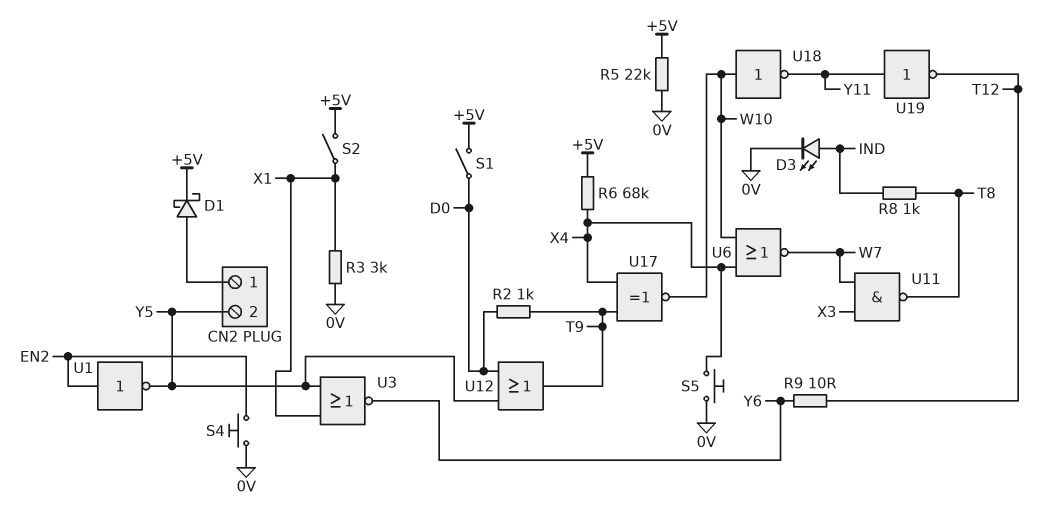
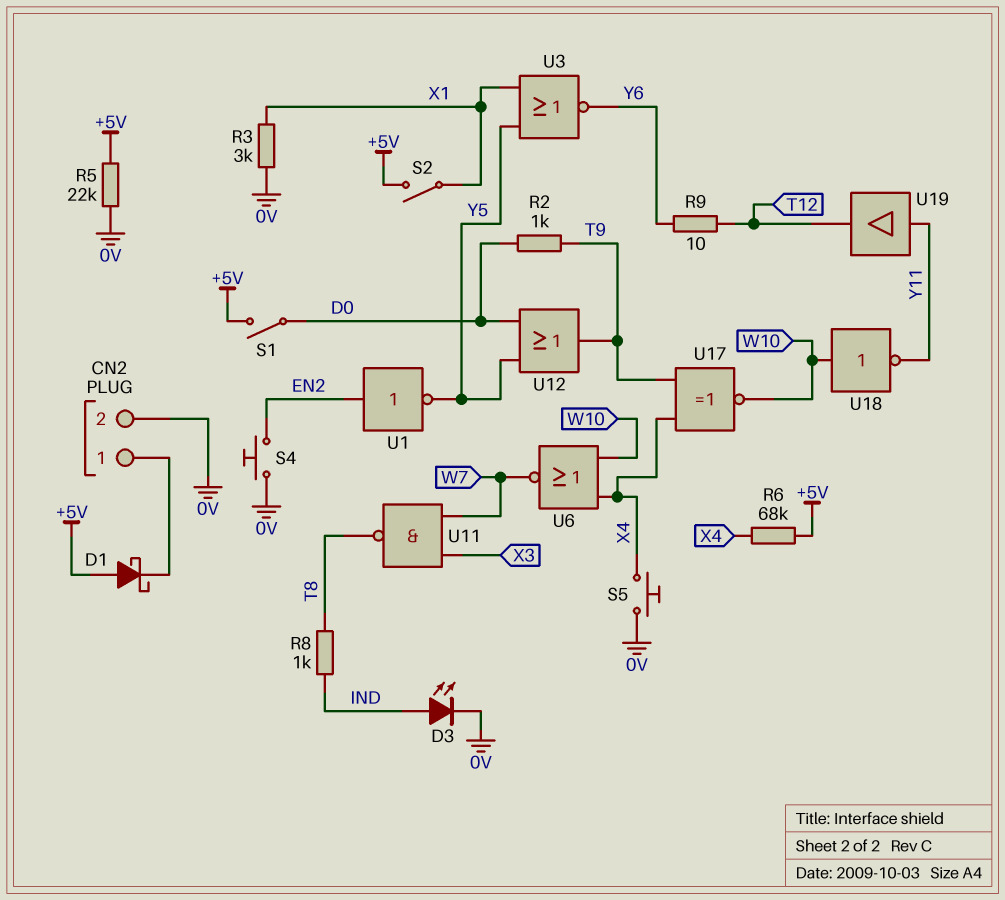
CN2 pin 2: Y5 -> 0V
D1: schottky (A CN2/1, K +5V) -> schottky (A +5V, K CN2/1)
U19: NOT (in Y11, out T12) -> buffer (in Y11, out T12)

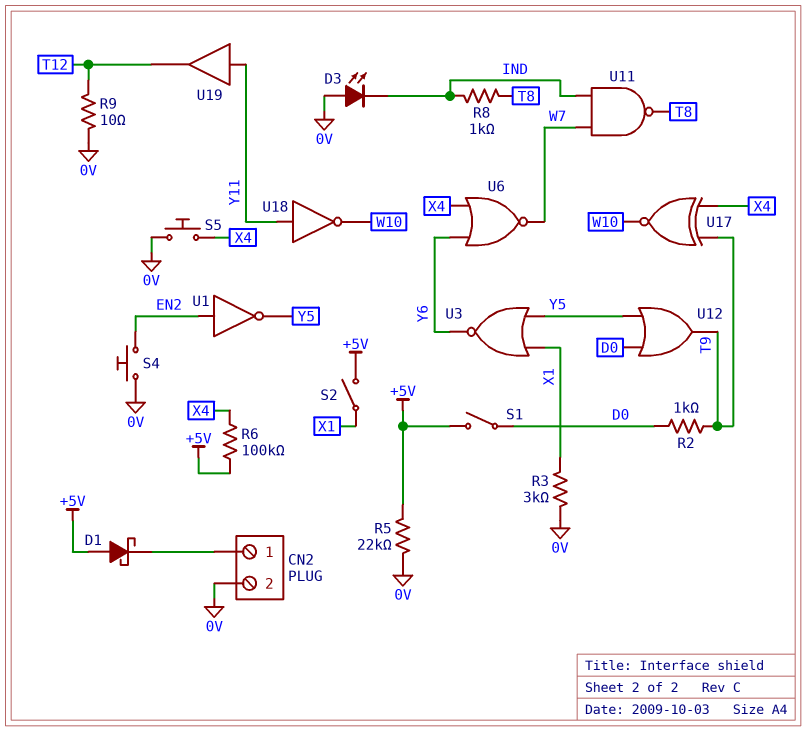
D3: LED (A IND, K 0V) -> LED (A 0V, K IND)
R6: 68k (+5V, X4) -> 100k (+5V, X4)
R9: 10 (T12, Y6) -> 10 (0V, T12)
U6: NOR (in W10, in X4, out W7) -> NOR (in X4, in Y6, out W7)
U11: NAND (in W7, in X3, out T8) -> NAND (in IND, in W7, out T8)
U18: NOT (in W10, out Y11) -> NOT (in Y11, out W10)

